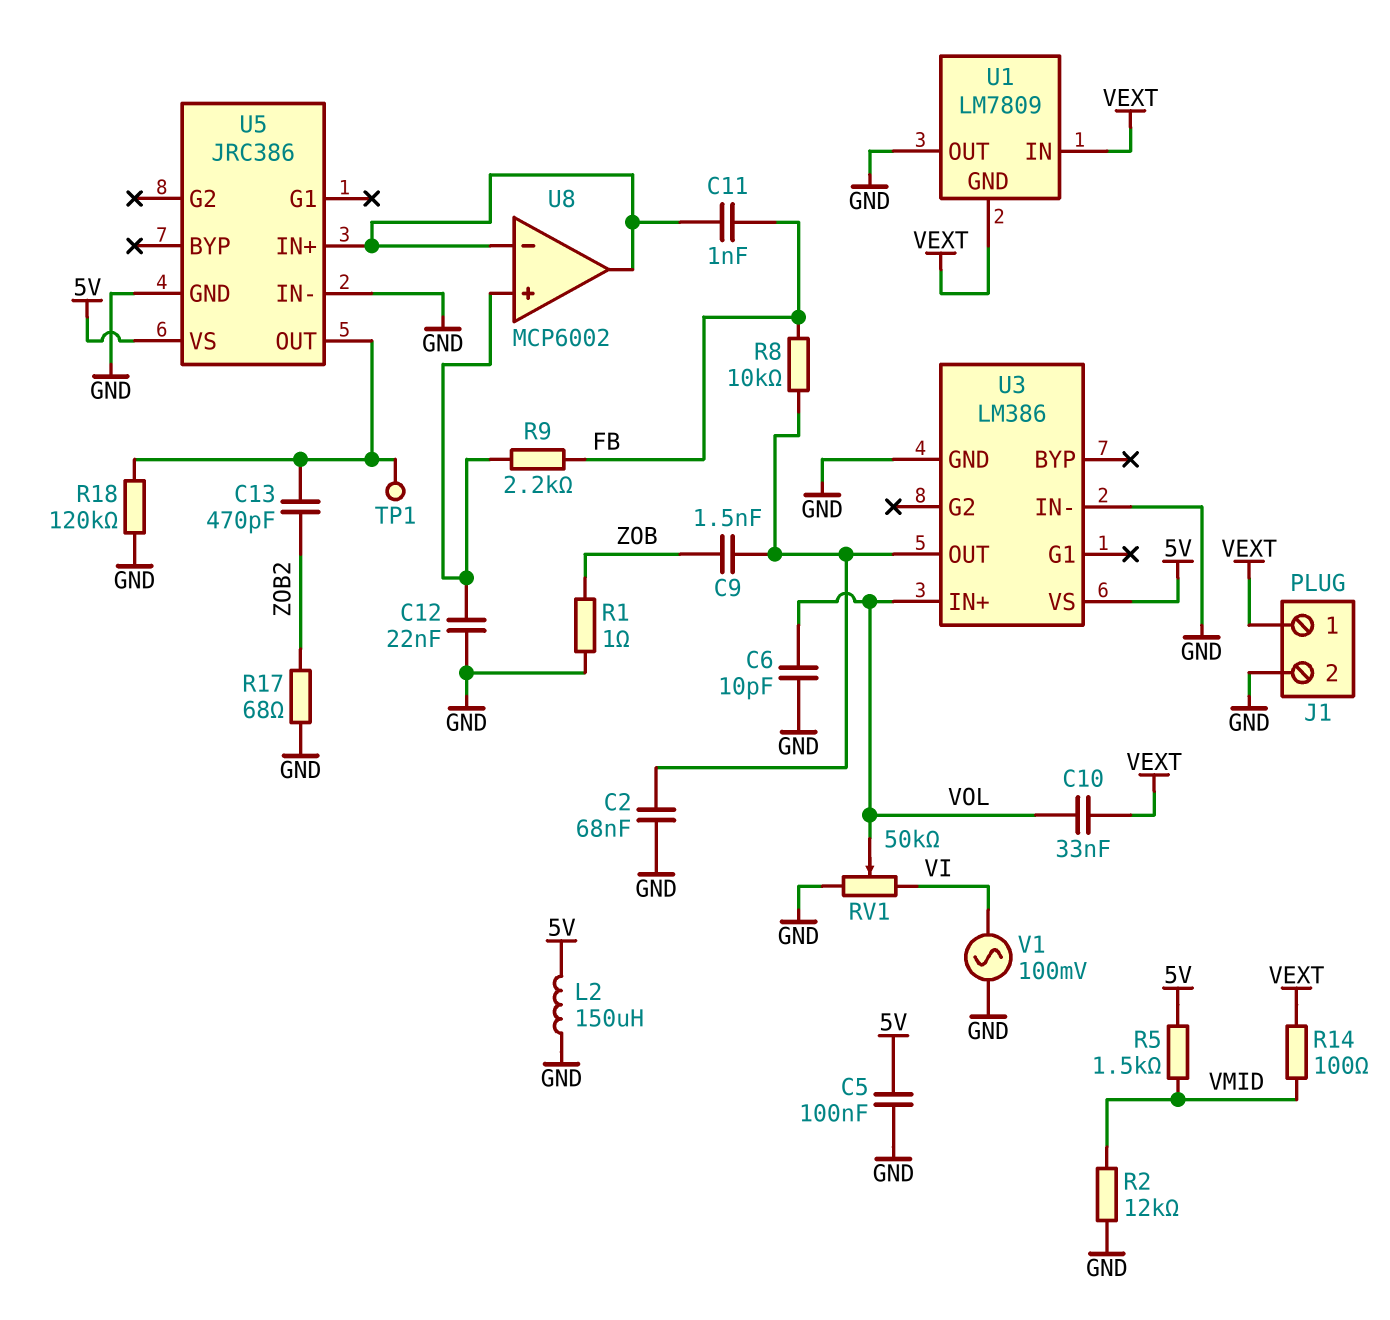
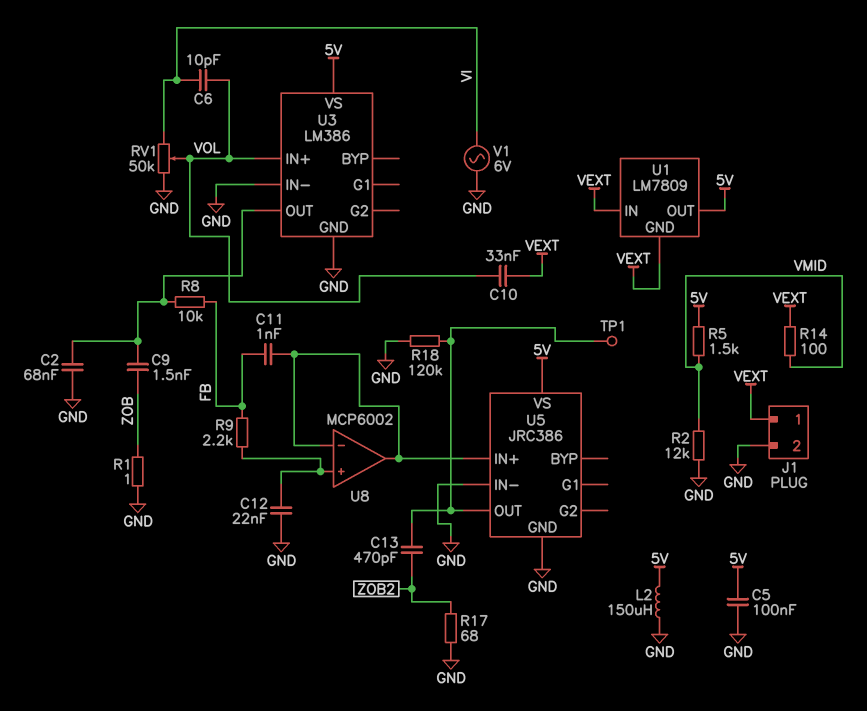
C6: 10pF (GND, VOL) -> 10pF (VI, VOL)
U1 pin OUT: GND -> 5V
V1: AC 100mV (GND, VI) -> AC 6V (GND, VI)

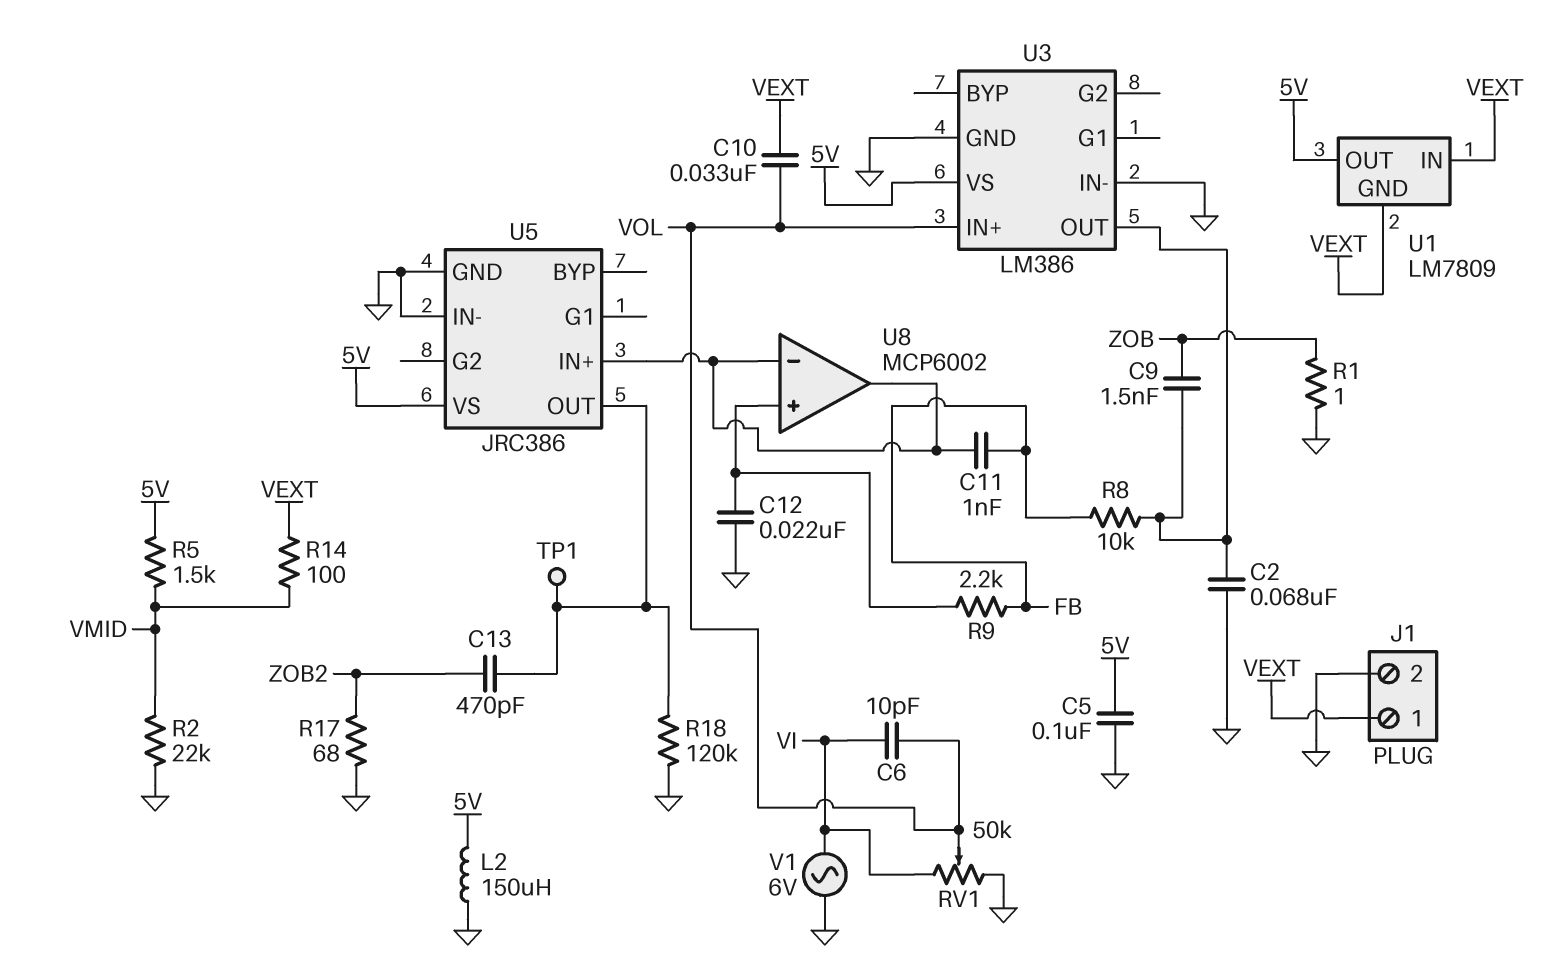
R2: 12k (GND, VMID) -> 22k (GND, VMID)

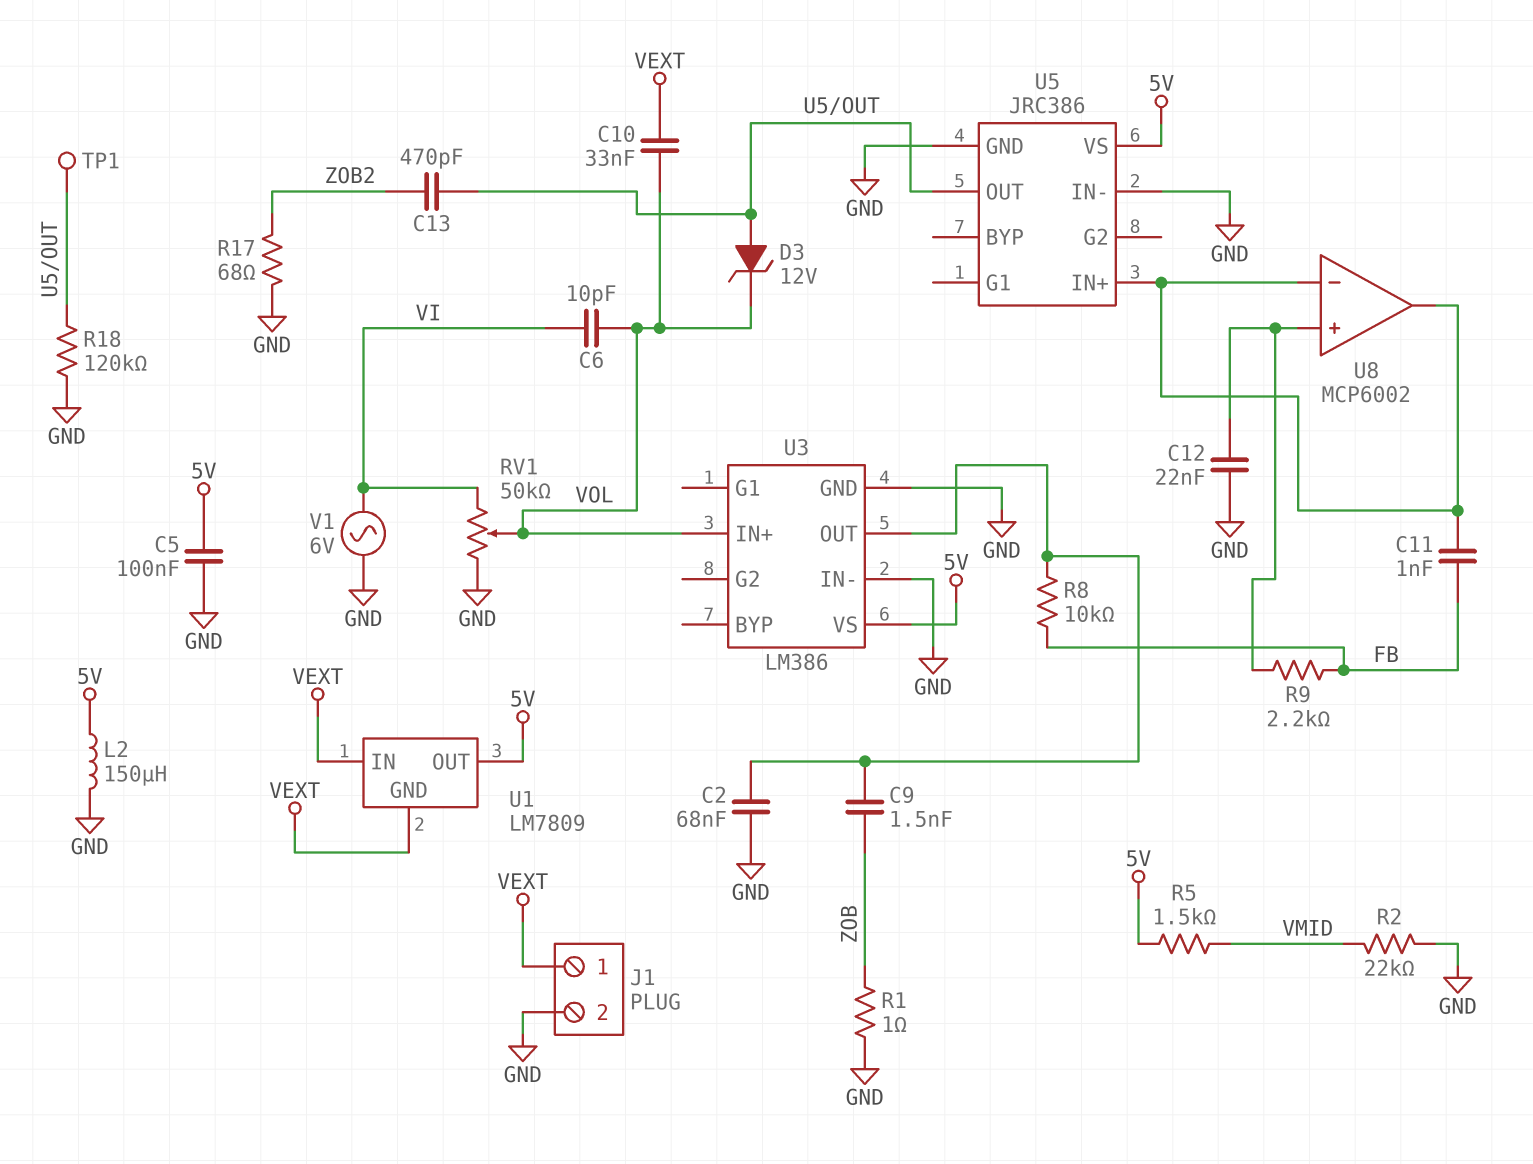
D3: none -> zener 12V (A U5/OUT, K VOL)
R14: 100 (VEXT, VMID) -> none

